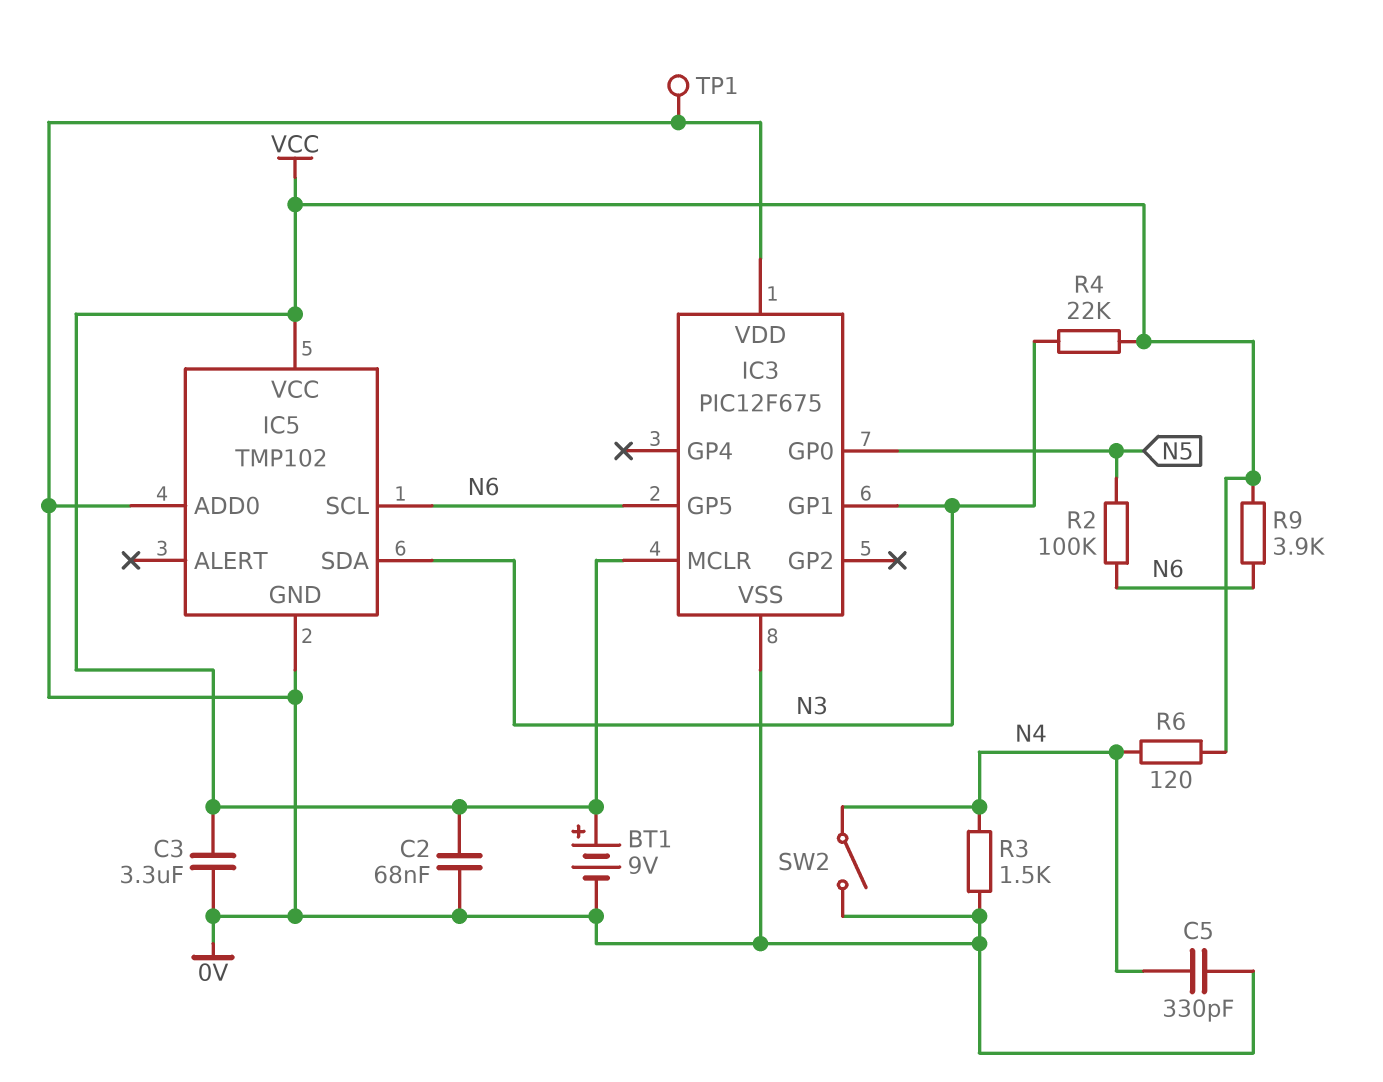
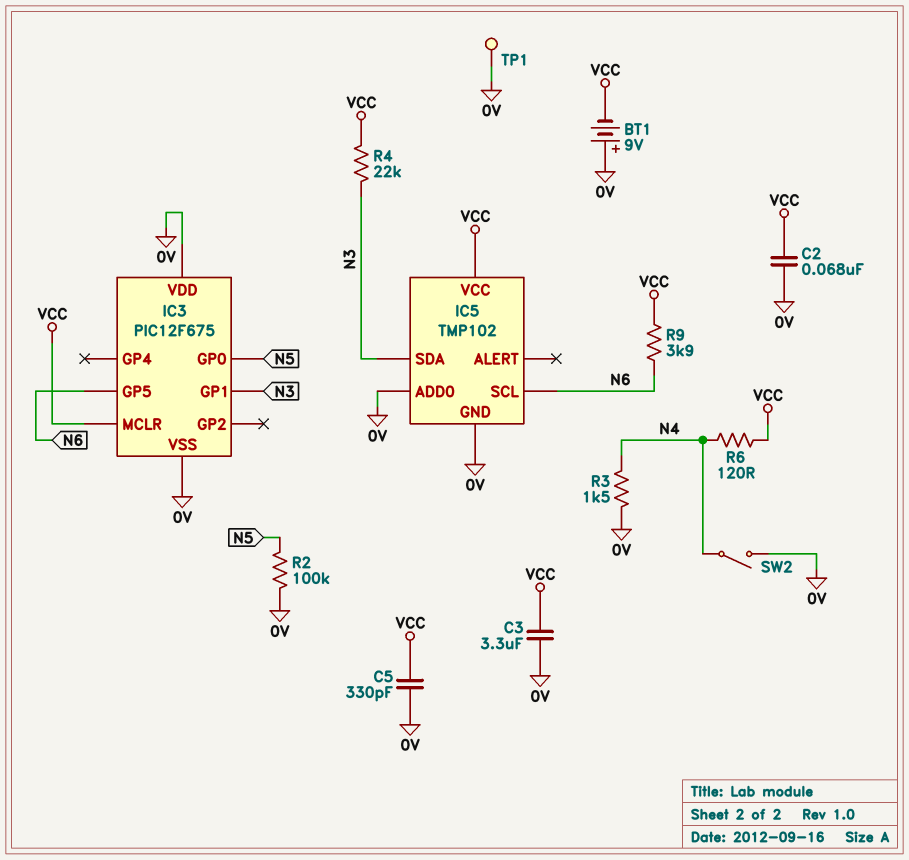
BT1: 9V (plus VCC, minus 0V) -> 9V (plus 0V, minus VCC)
C5: 330pF (0V, N4) -> 330pF (0V, VCC)
R2: 100k (N5, N6) -> 100k (0V, N5)

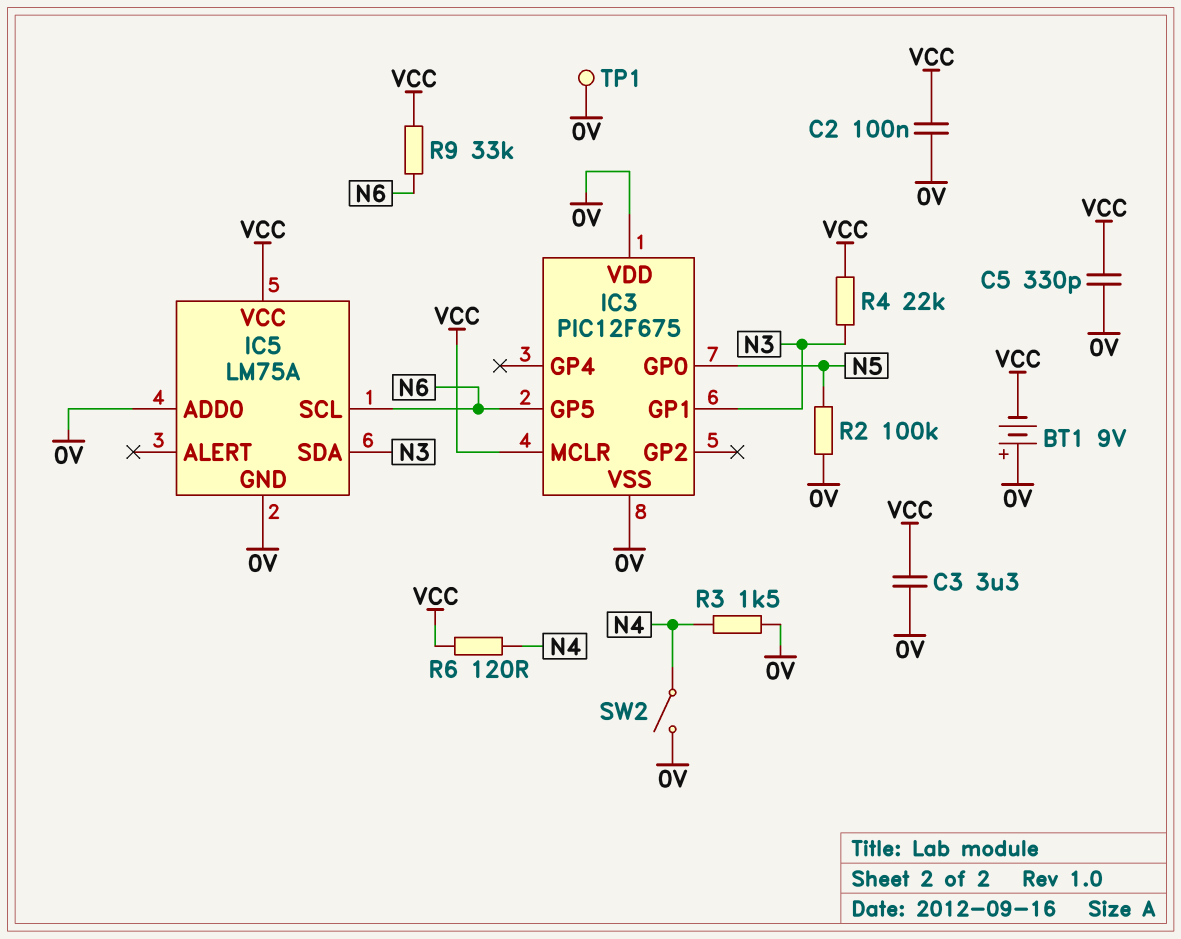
C2: 68nF (0V, VCC) -> 100nF (0V, VCC)
IC5: TMP102 -> LM75A
R9: 3.9k (N6, VCC) -> 33k (N6, VCC)

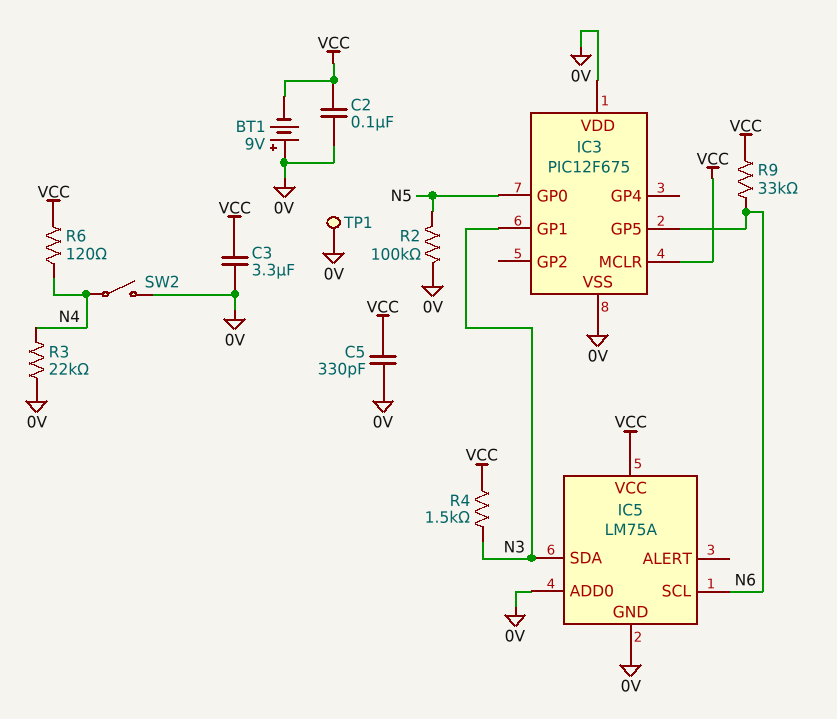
R3: 1.5k (0V, N4) -> 22k (0V, N4)
R4: 22k (N3, VCC) -> 1.5k (N3, VCC)

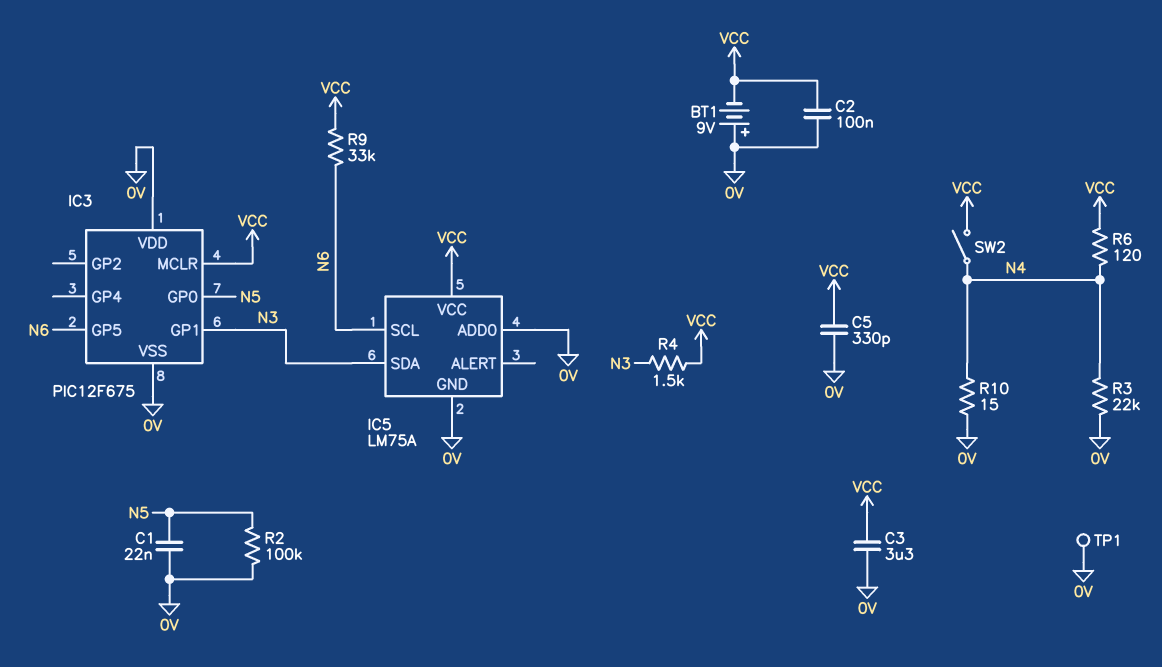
C1: none -> 22nF (0V, N5)
R10: none -> 15 (0V, N4)
SW2: switch (0V, N4) -> switch (N4, VCC)

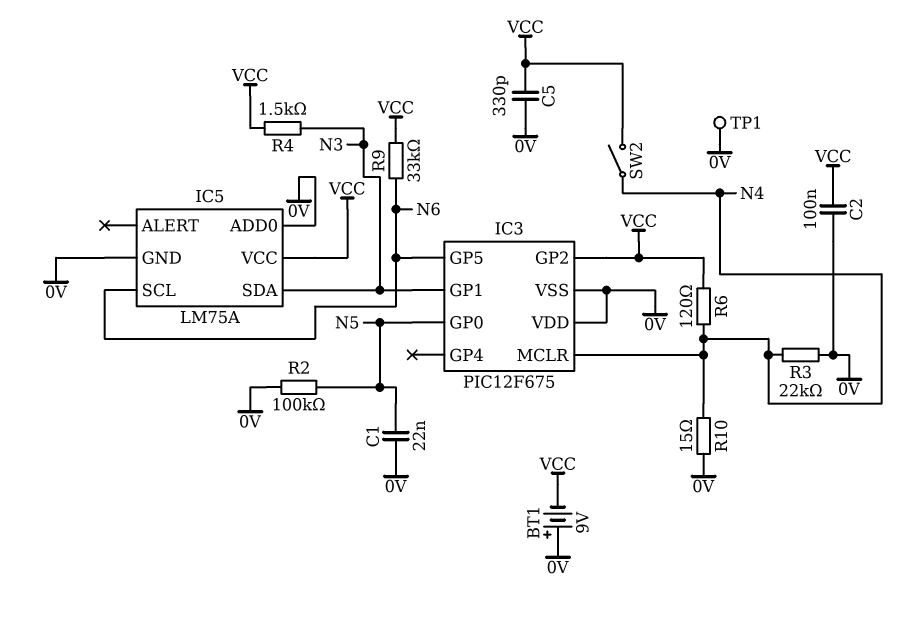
C3: 3.3uF (0V, VCC) -> none
IC3 pin GP2: none -> VCC
IC3 pin MCLR: VCC -> N4

